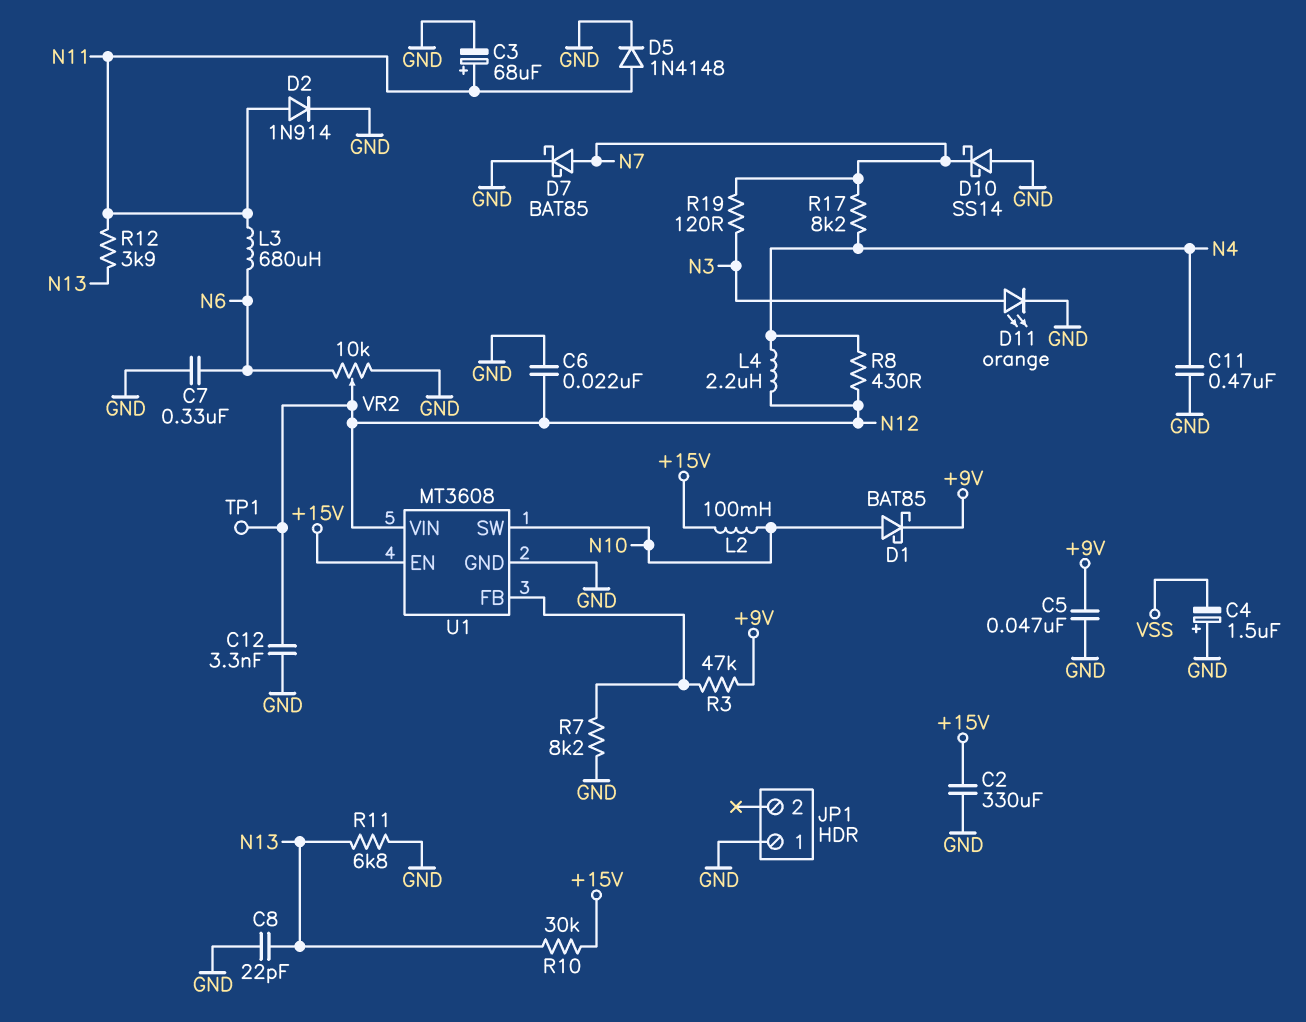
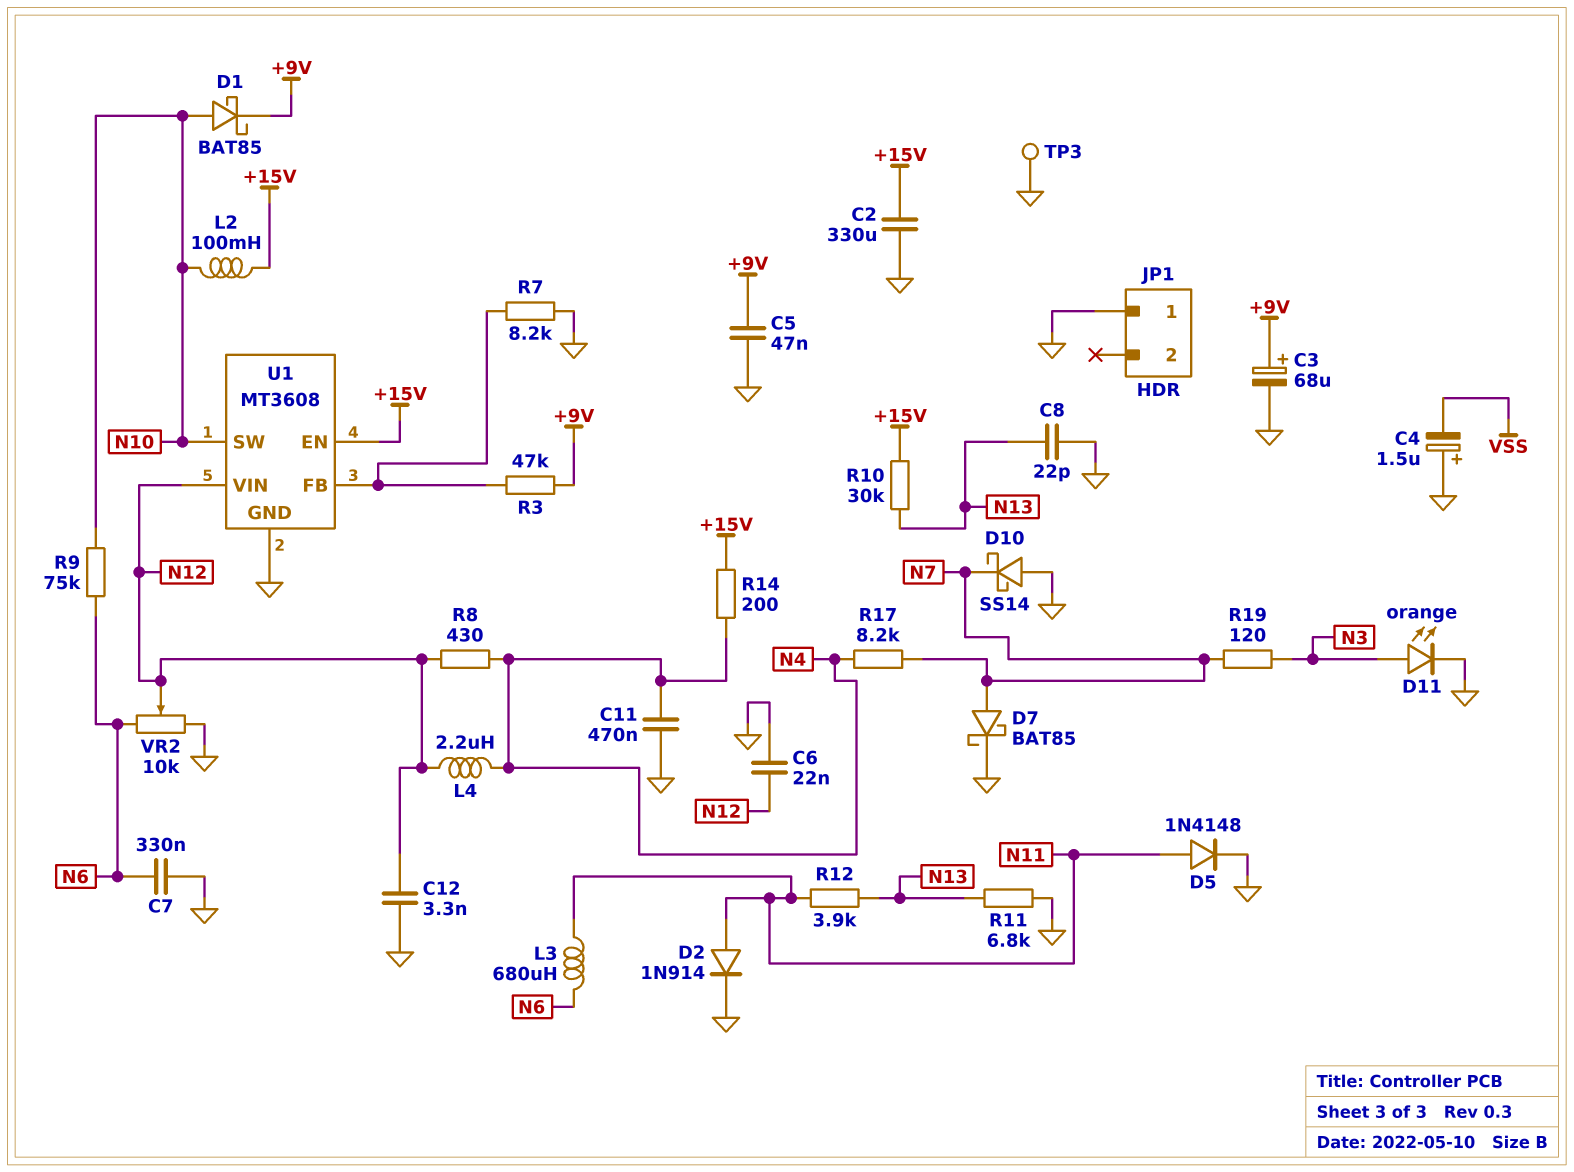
C3: 68uF (plus N11, minus GND) -> 68uF (plus +9V, minus GND)
R9: none -> 75k (N6, N10)
R14: none -> 200 (+15V, N4)
TP1: test point (N12) -> none
TP3: none -> test point (GND)

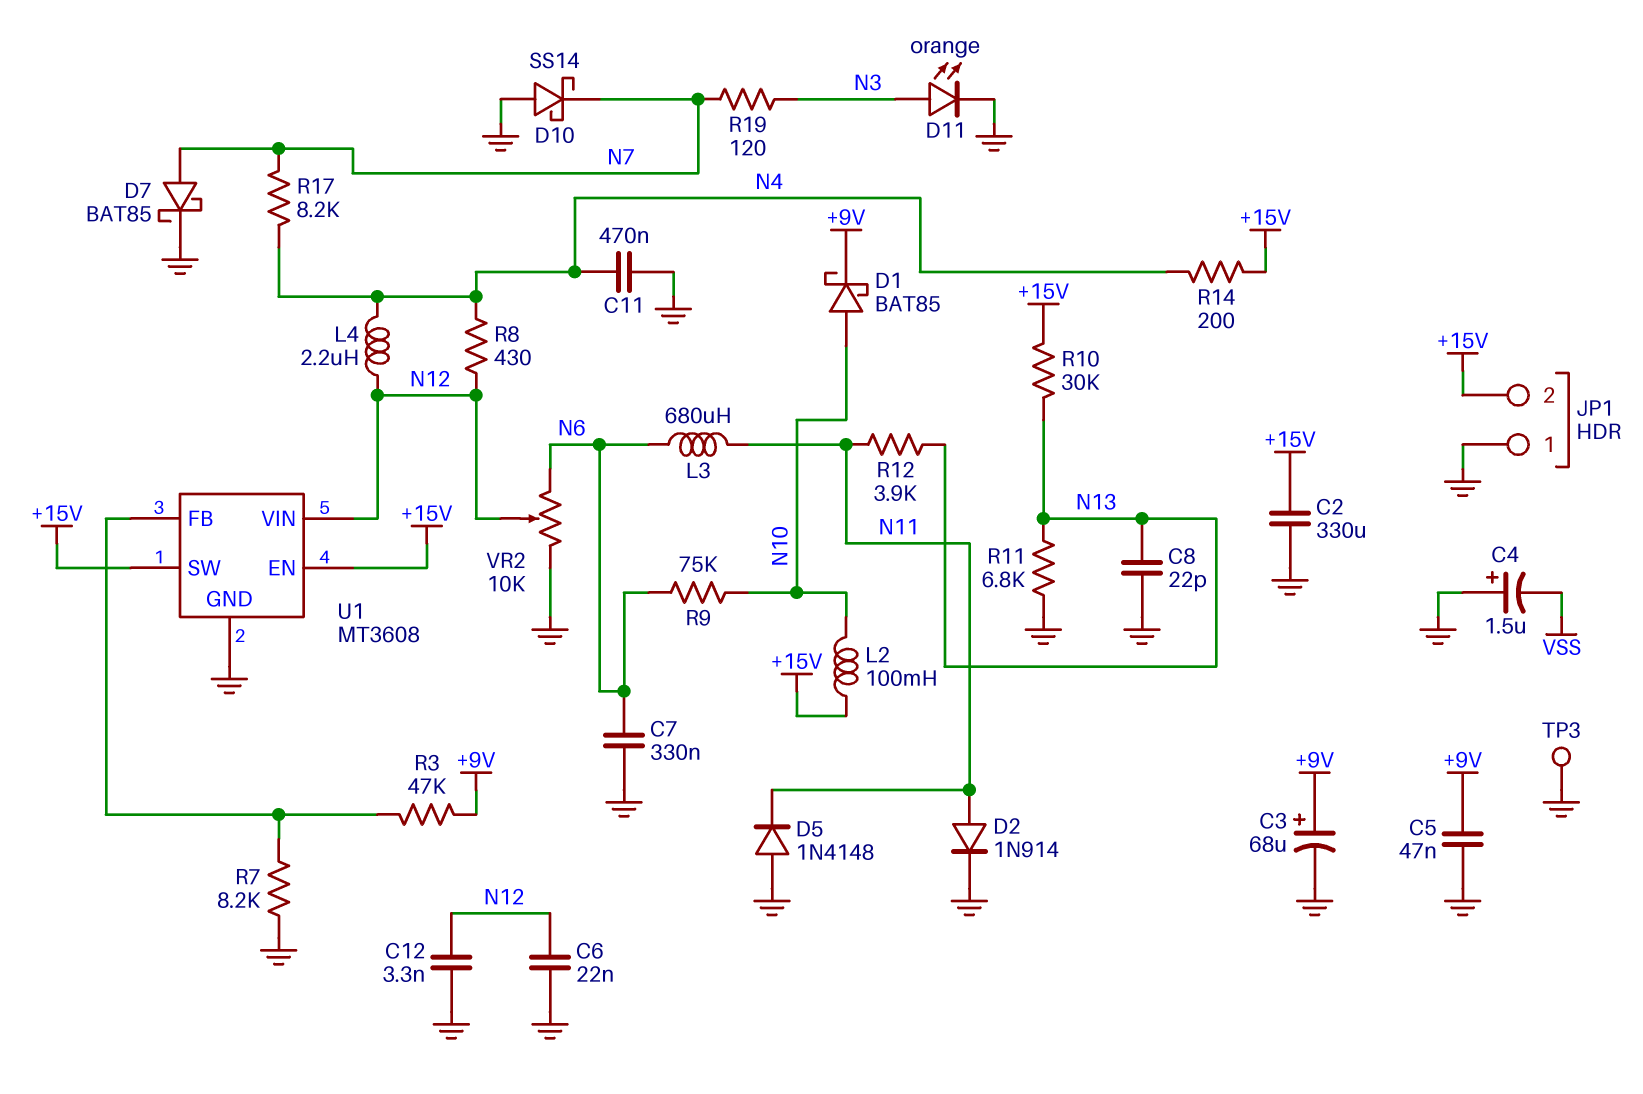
D5: diode 1N4148 (A N11, K GND) -> diode 1N4148 (A GND, K N11)
JP1 pin 2: none -> +15V
U1 pin SW: N10 -> +15V

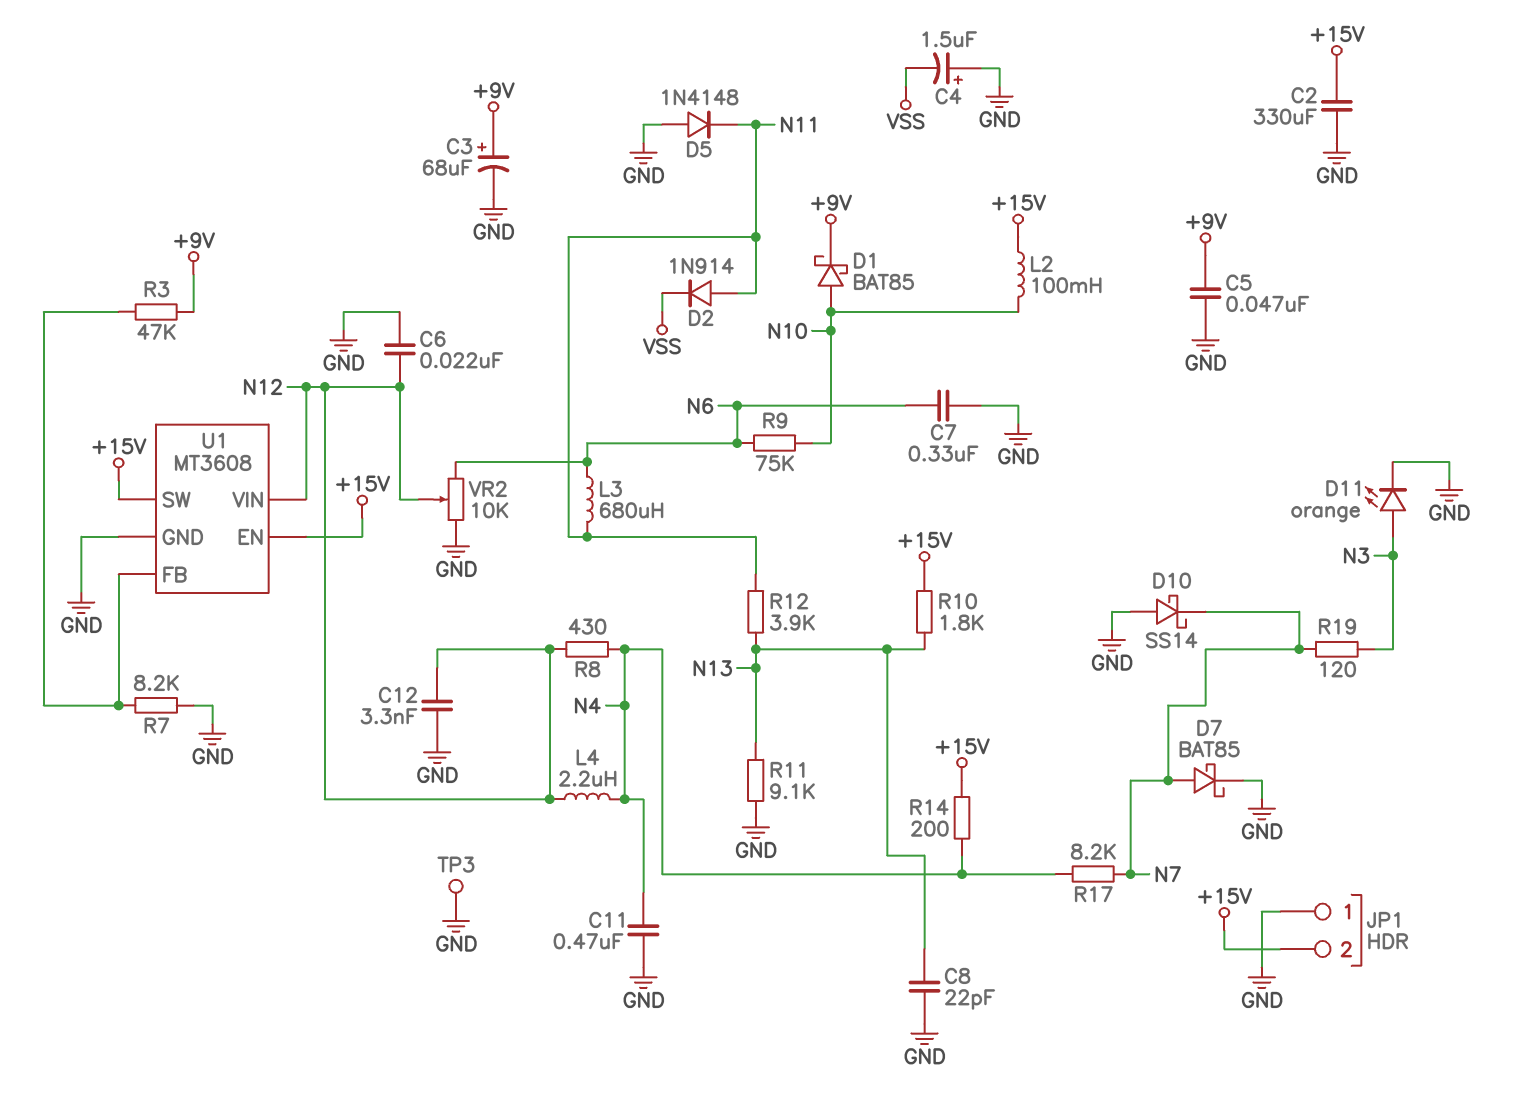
D2: diode 1N914 (A N11, K GND) -> diode 1N914 (A N11, K VSS)
R10: 30k (+15V, N13) -> 1.8k (+15V, N13)
R11: 6.8k (GND, N13) -> 9.1k (GND, N13)

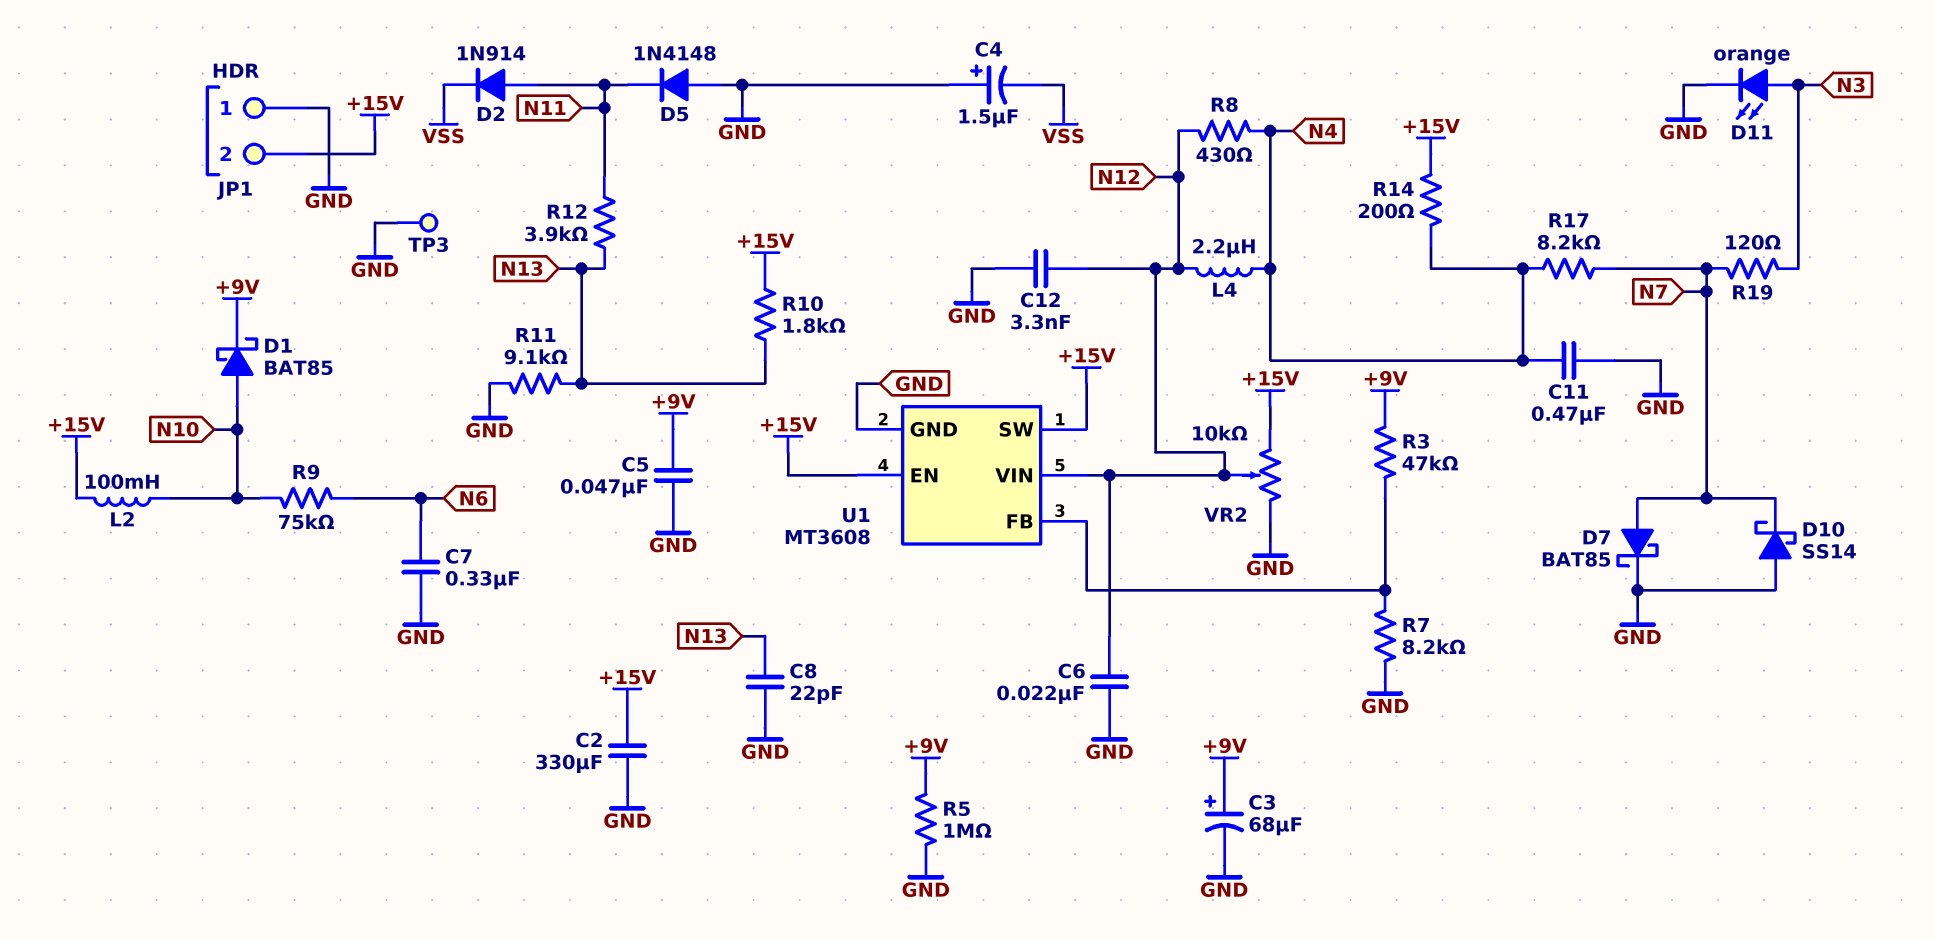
L3: 680uH (N6, N11) -> none
R5: none -> 1M (+9V, GND)
VR2: 10k (GND, N6, wiper N12) -> 10k (+15V, GND, wiper N12)

